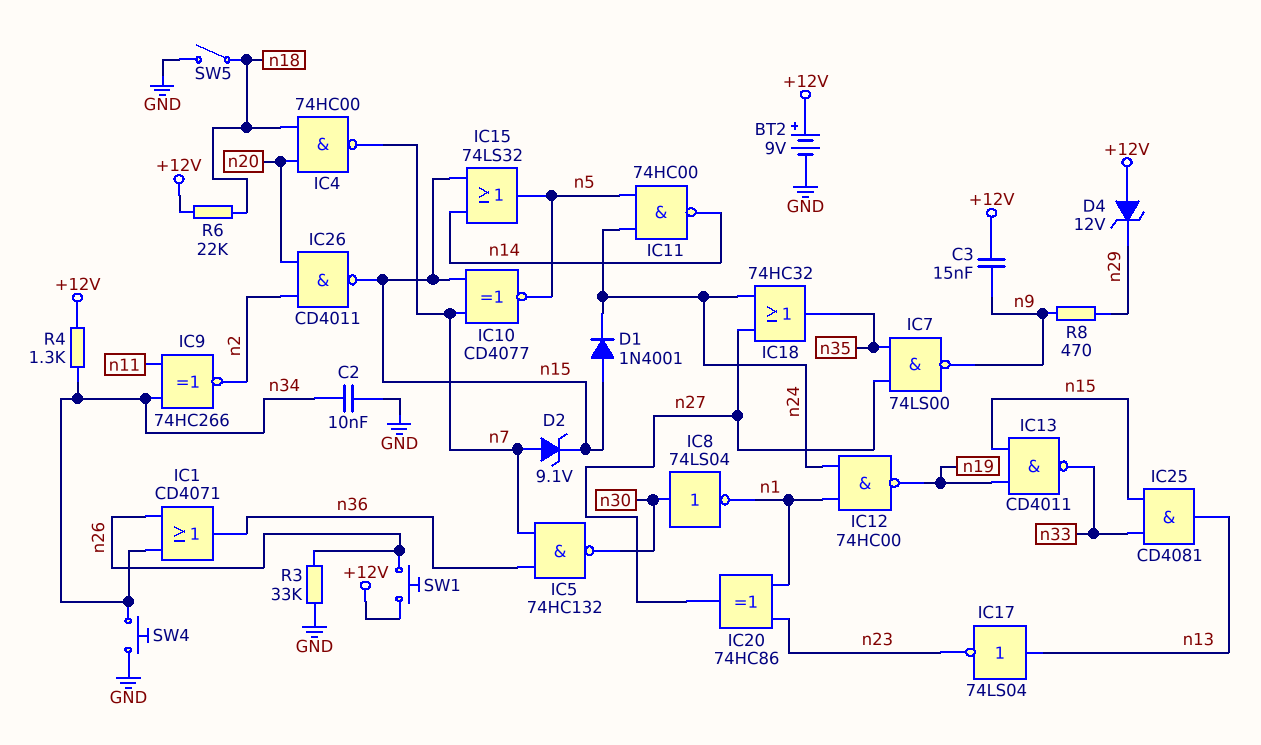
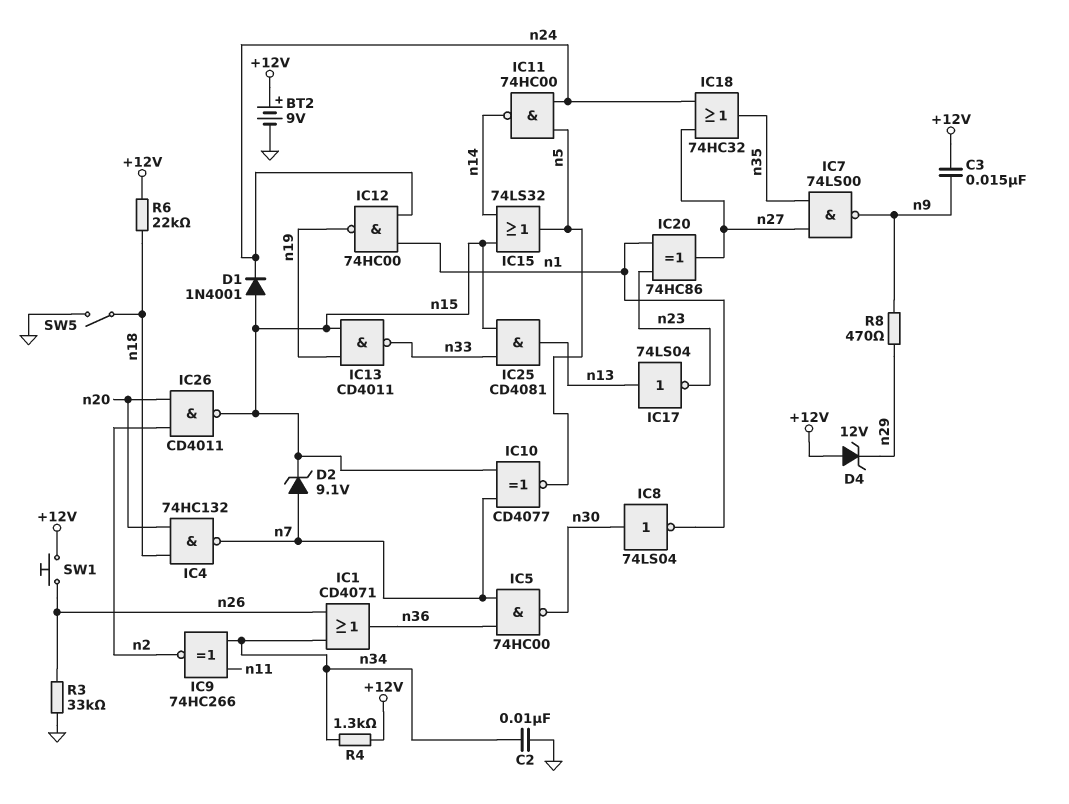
IC4: NAND 74HC00 (in n18, in n20, out n7) -> NAND 74HC132 (in n18, in n20, out n7)
IC5: NAND 74HC132 (in n7, in n36, out n30) -> NAND 74HC00 (in n7, in n36, out n30)
SW4: button (GND, n34) -> none

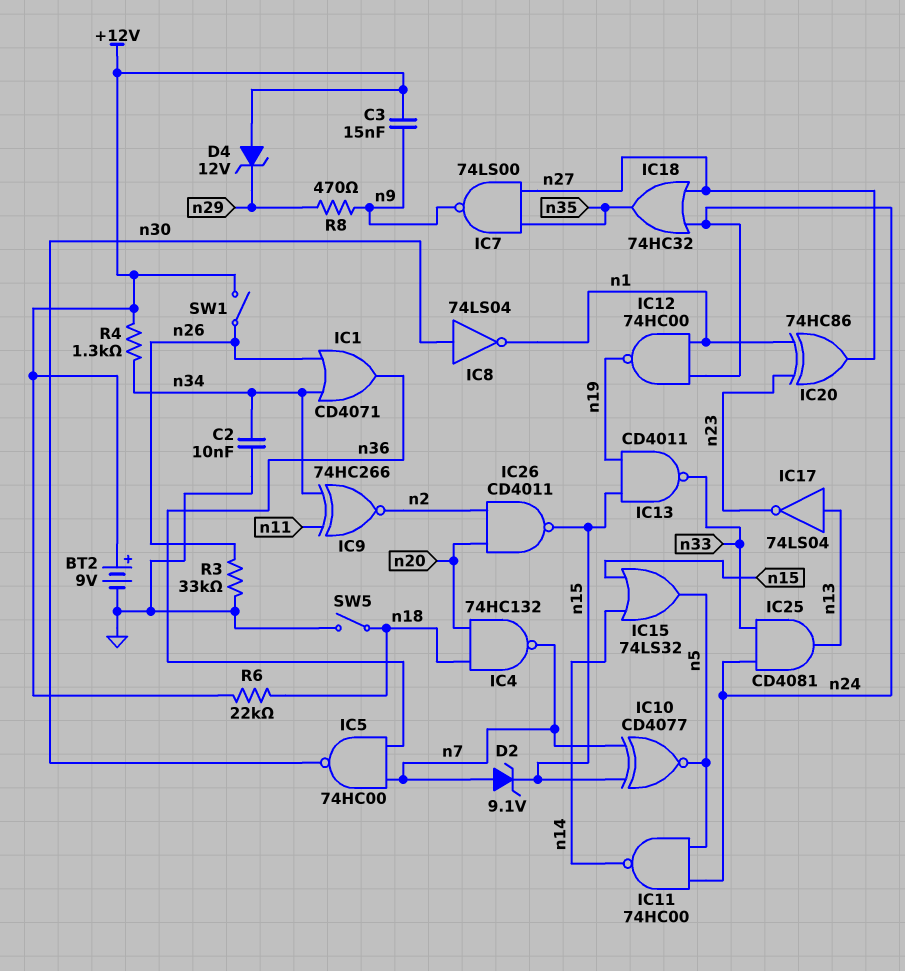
D1: diode 1N4001 (A n15, K n24) -> none
IC25: AND CD4081 (in n15, in n33, out n13) -> AND CD4081 (in n24, in n33, out n13)
SW1: button (+12V, n26) -> switch (+12V, n26)

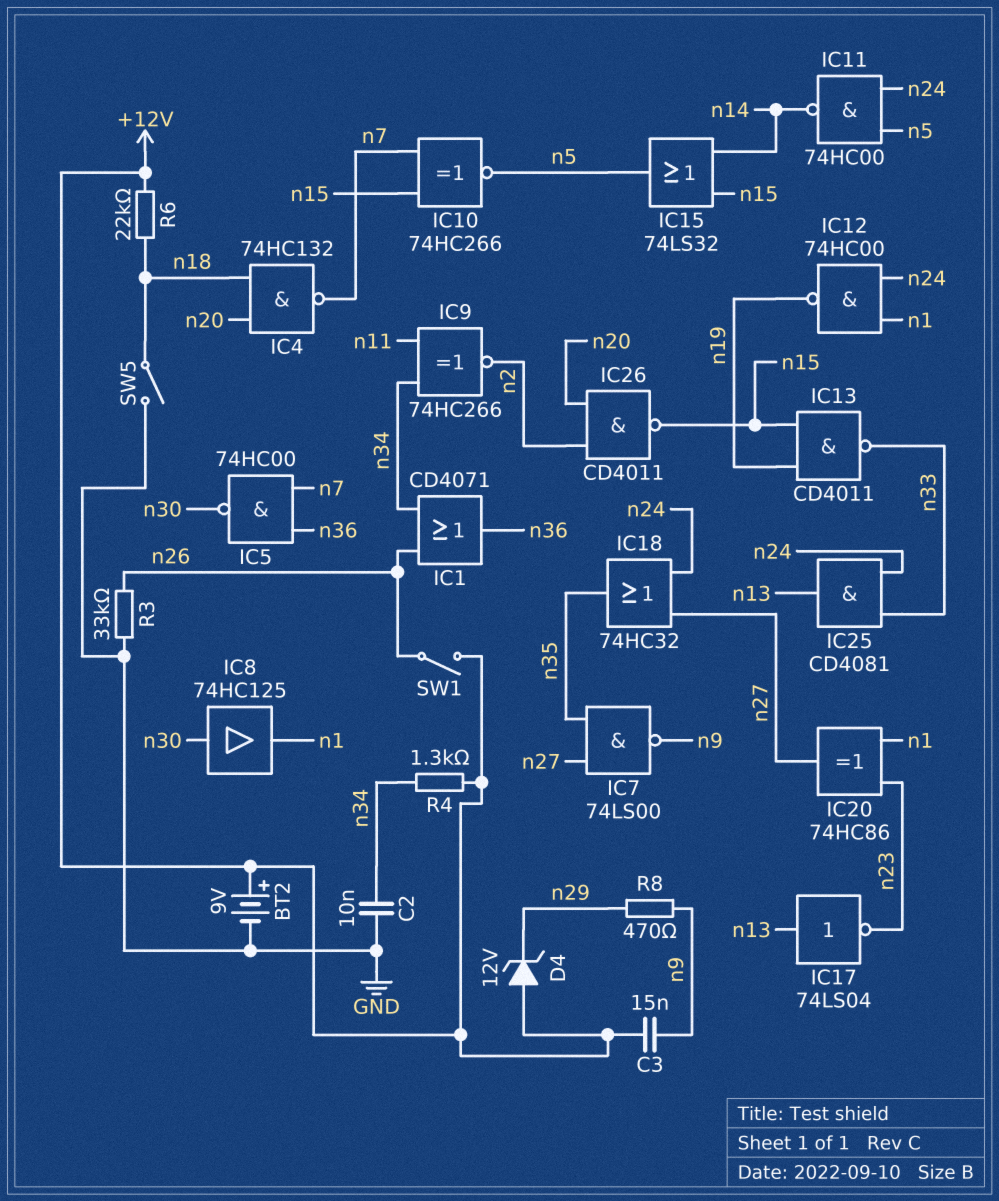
D2: zener 9.1V (A n7, K n15) -> none
IC8: NOT 74LS04 (in n30, out n1) -> buffer 74HC125 (in n30, out n1)
IC10: XNOR CD4077 (in n7, in n15, out n5) -> XNOR 74HC266 (in n7, in n15, out n5)

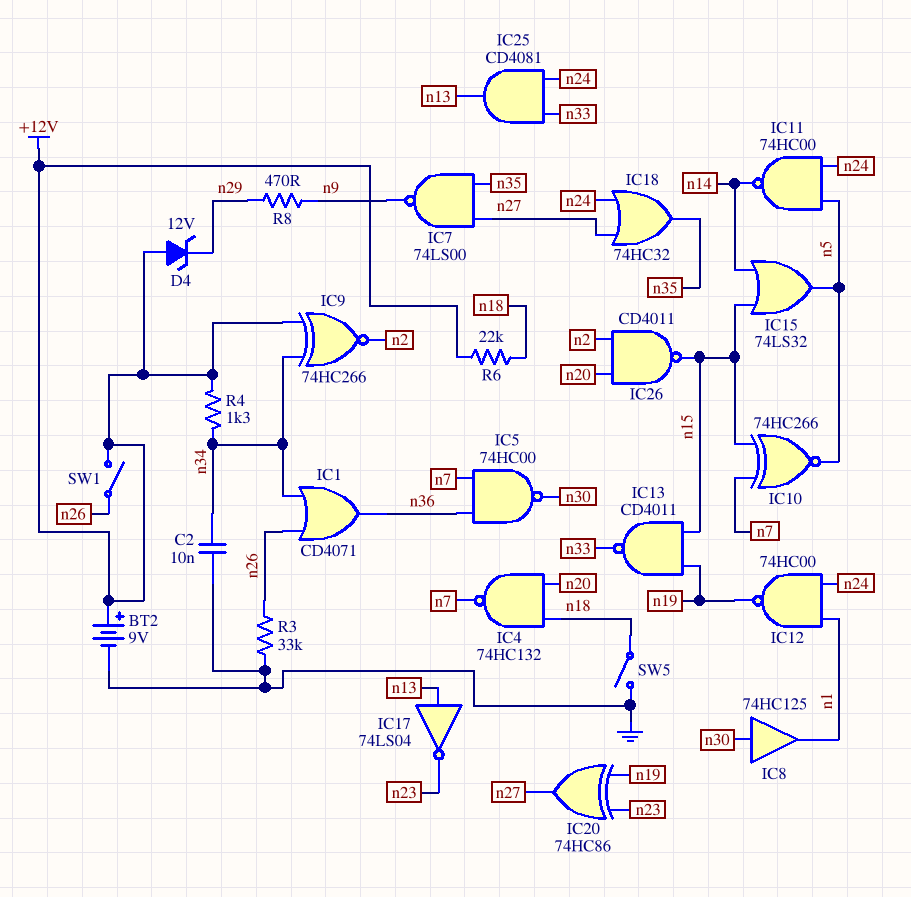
C3: 15nF (+12V, n9) -> none
IC9: XNOR 74HC266 (in n11, in n34, out n2) -> XNOR 74HC266 (in +12V, in n34, out n2)
IC20: XOR 74HC86 (in n1, in n23, out n27) -> XOR 74HC86 (in n19, in n23, out n27)

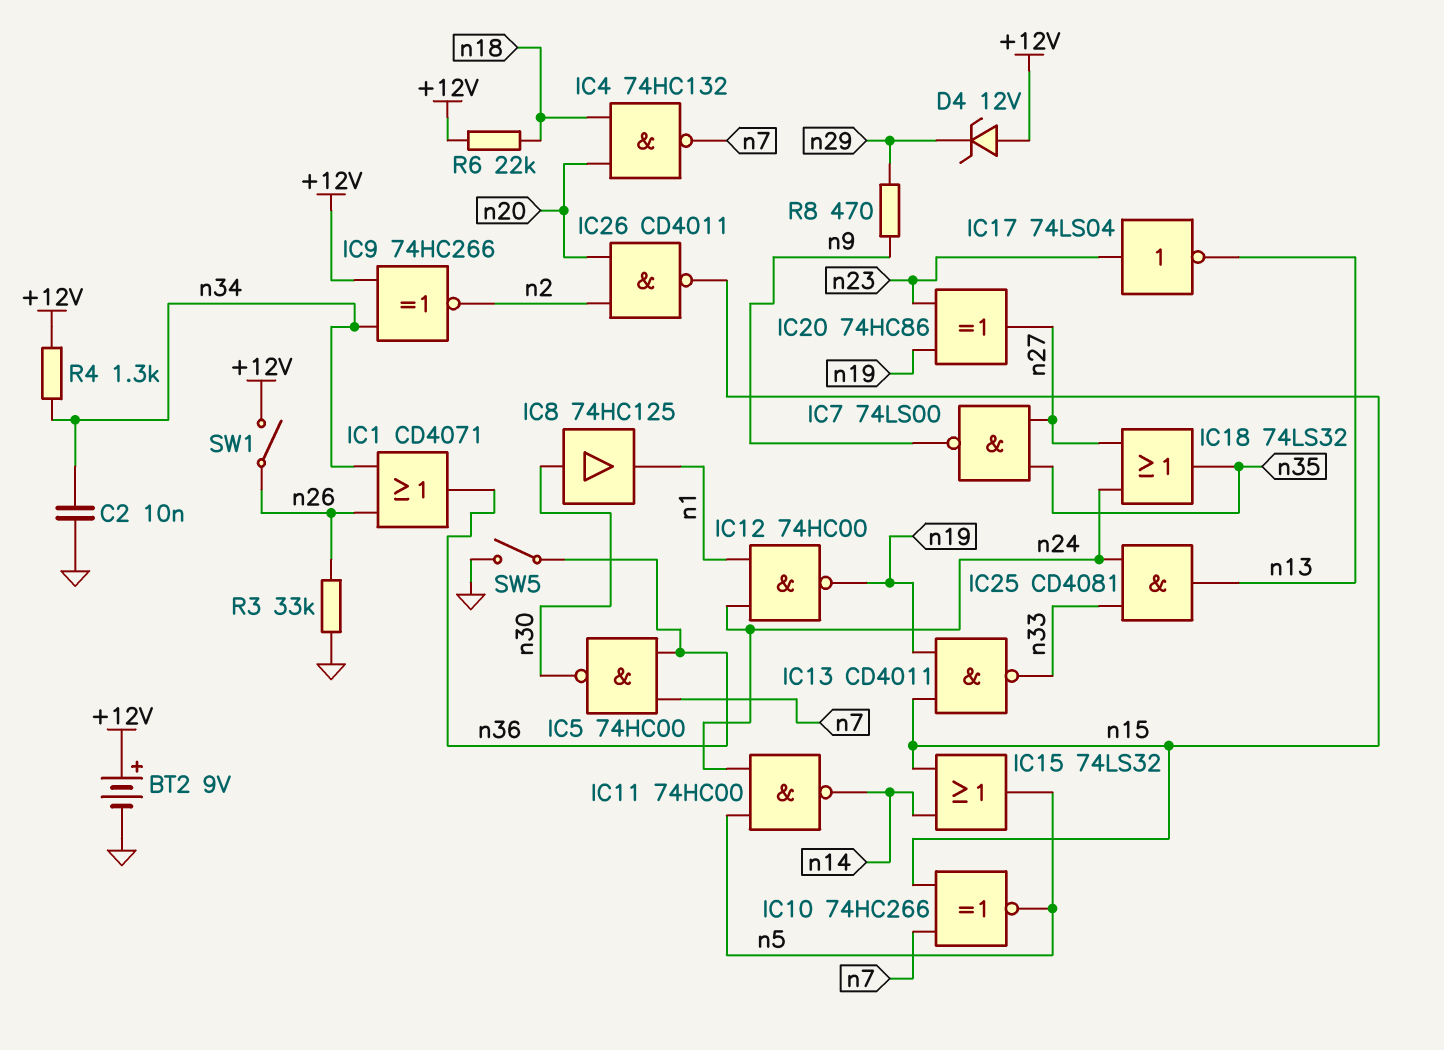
IC17: NOT 74LS04 (in n13, out n23) -> NOT 74LS04 (in n23, out n13)
IC18: OR 74HC32 (in n24, in n27, out n35) -> OR 74LS32 (in n24, in n27, out n35)
SW5: switch (GND, n18) -> switch (GND, n36)

